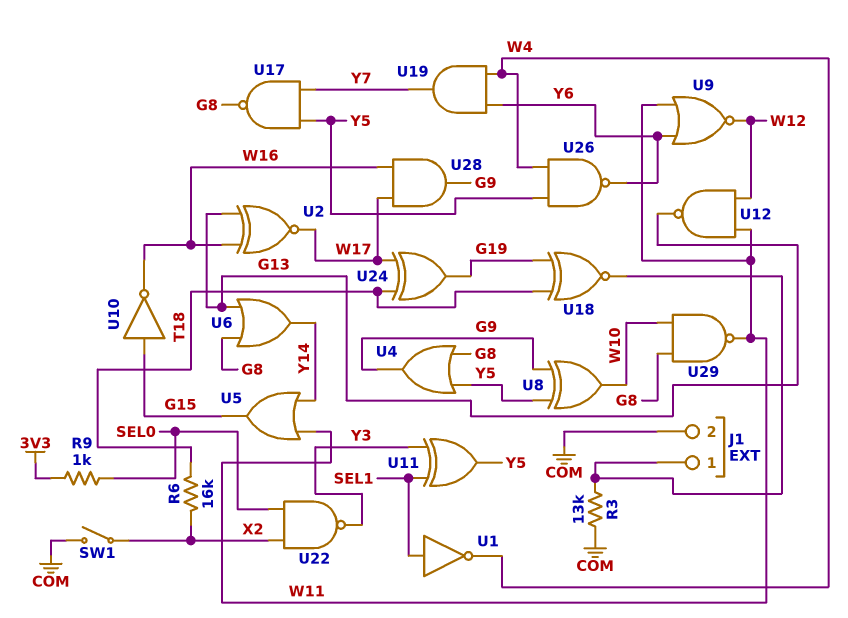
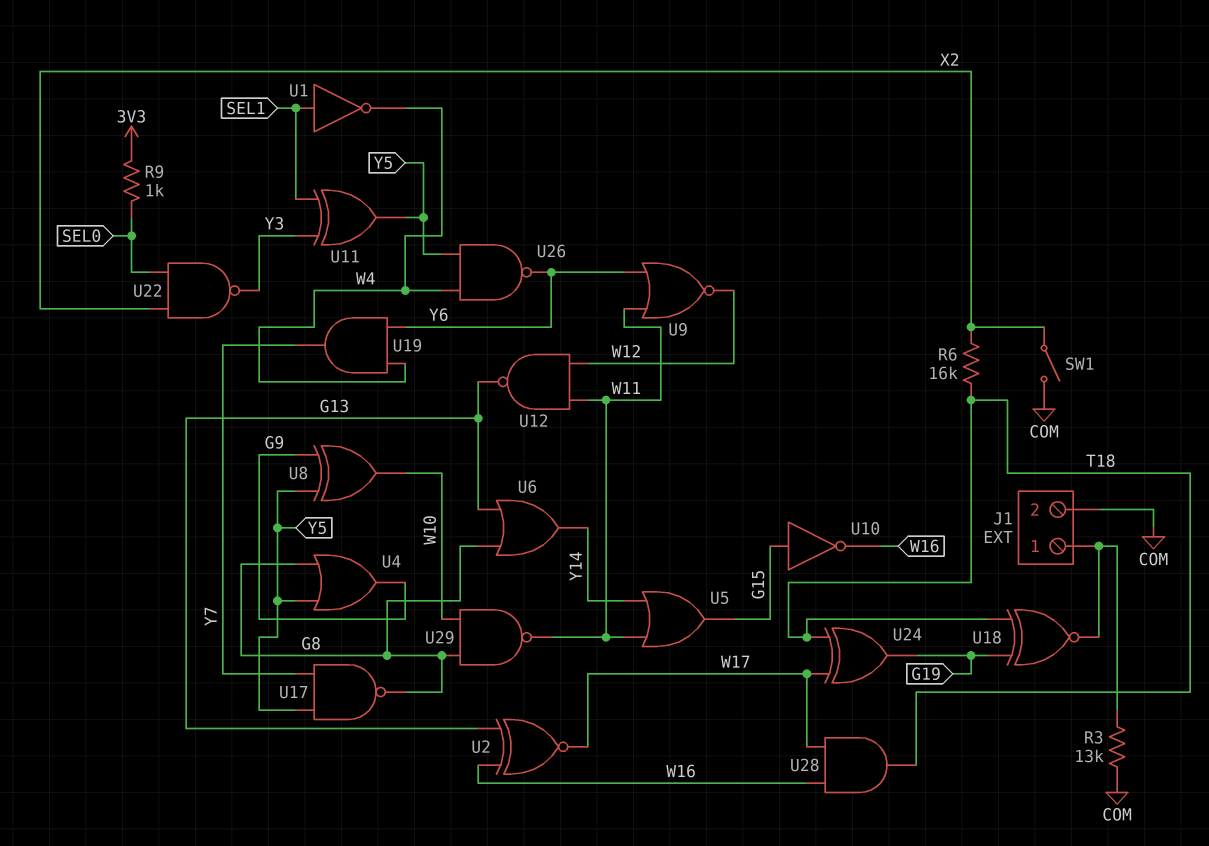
U28: AND (in W16, in W17, out G9) -> AND (in W16, in W17, out T18)

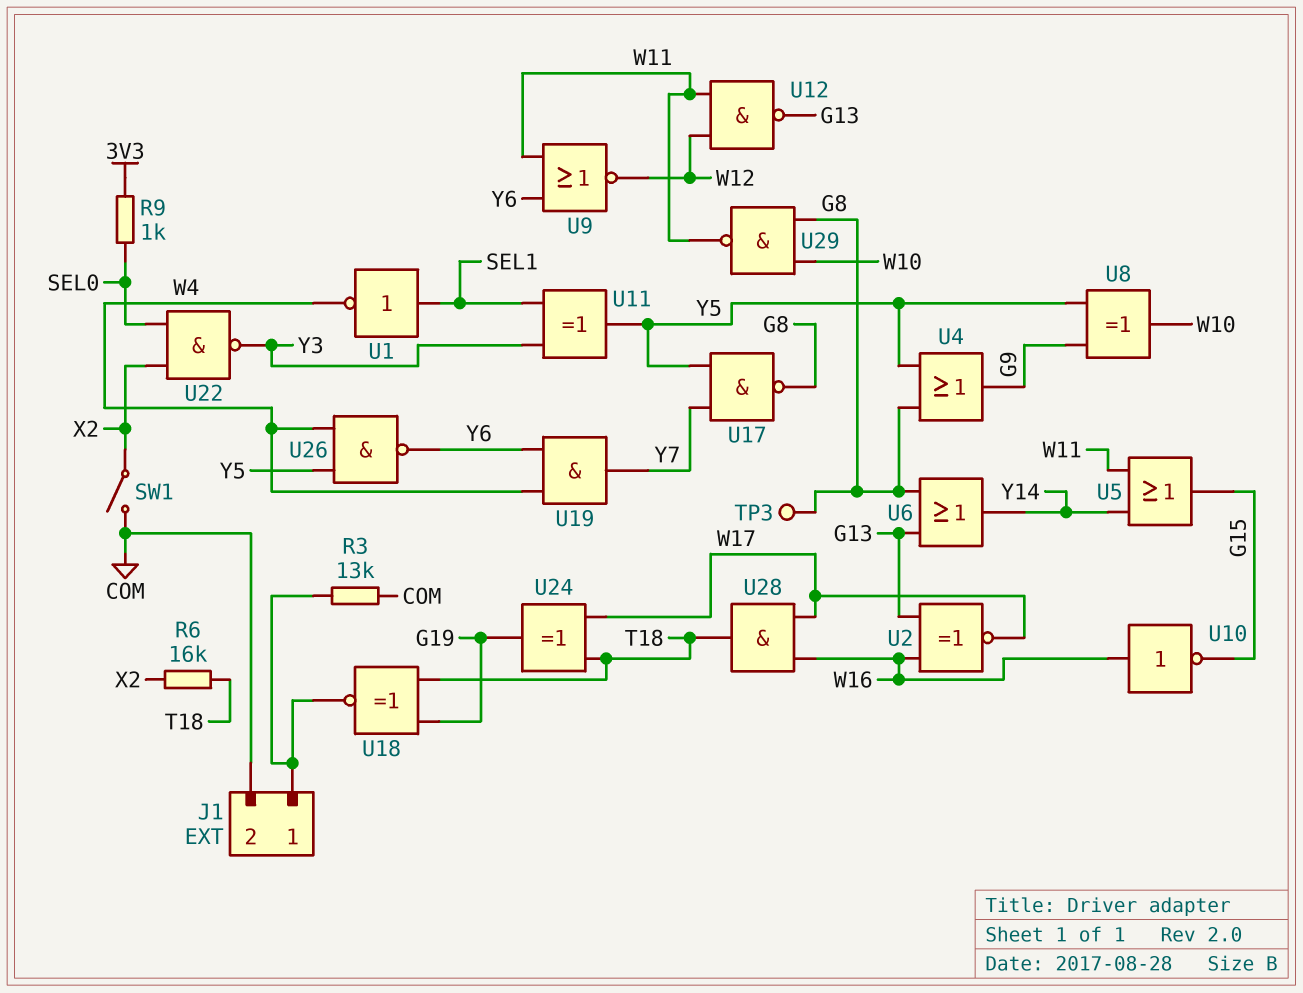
TP3: none -> test point (G8)
U10: NOT (in G15, out W16) -> NOT (in W16, out G15)

